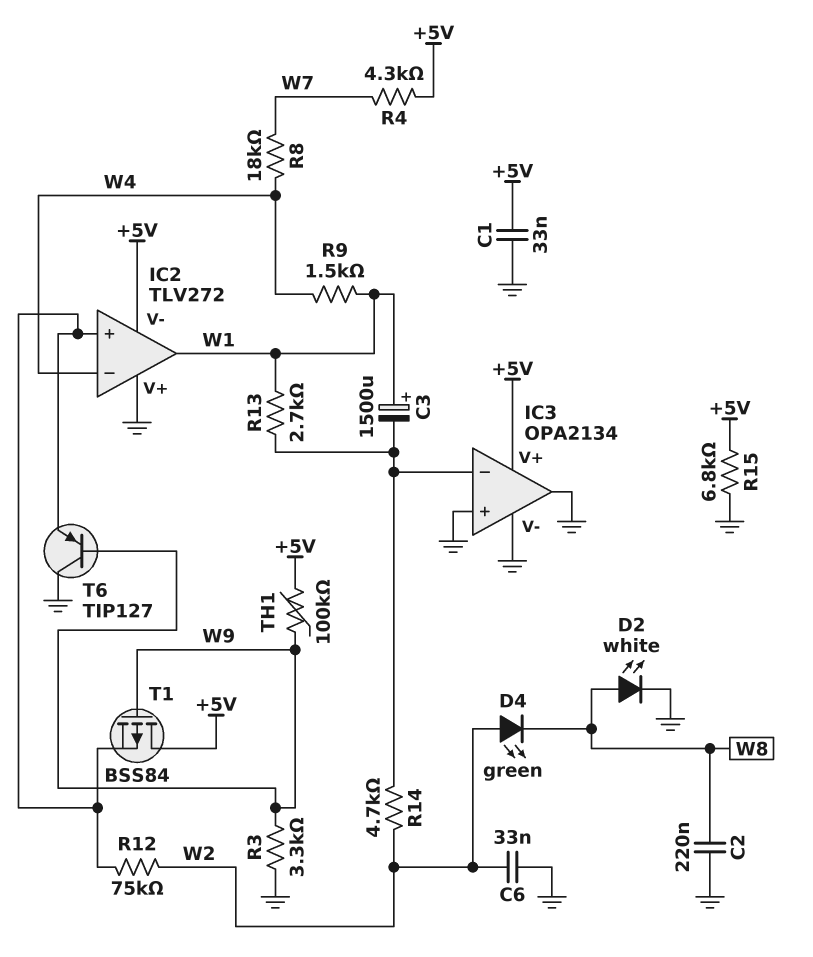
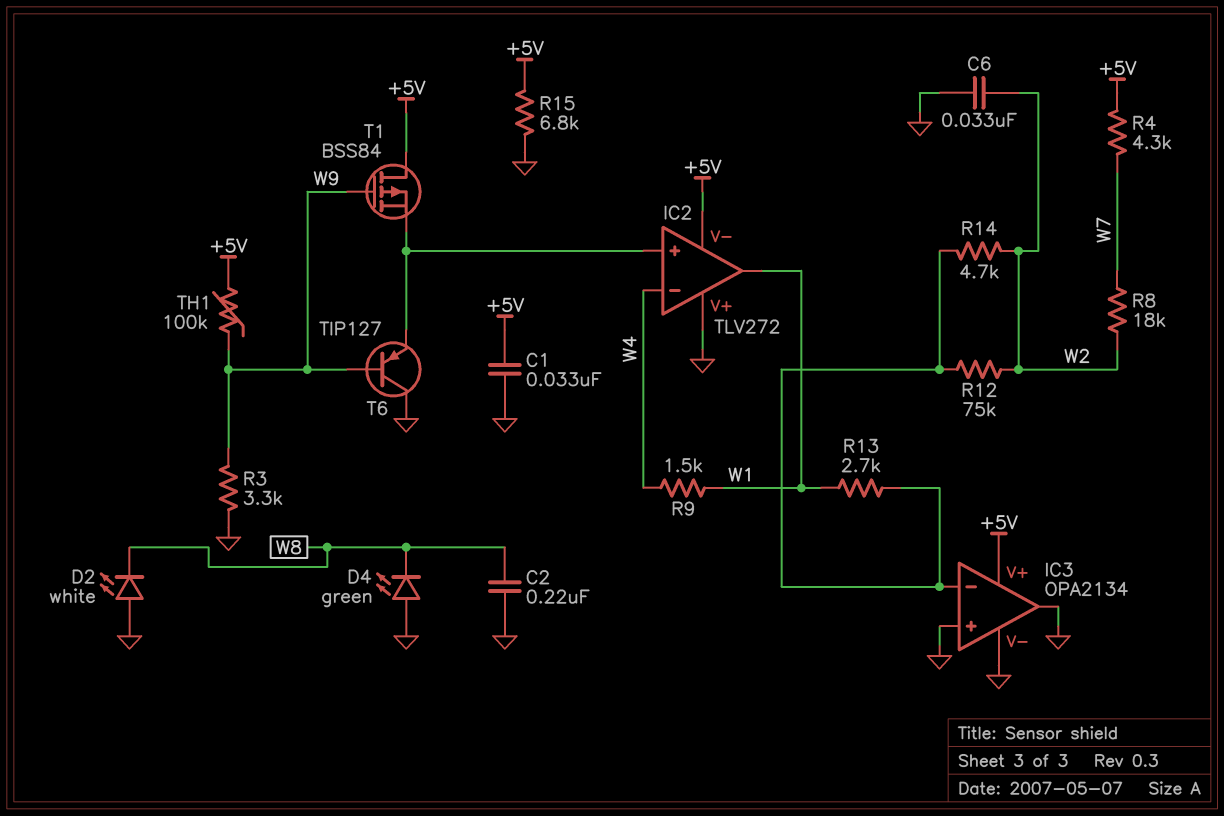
C3: 1500uF (plus W1, minus IC3/in-) -> none
D2: LED white (A W8, K GND) -> LED white (A GND, K W8)
D4: LED green (A W2, K W8) -> LED green (A GND, K W8)
R8: 18k (W4, W7) -> 18k (W2, W7)
R12: 75k (IC2/in+, W2) -> 75k (IC3/in-, W2)

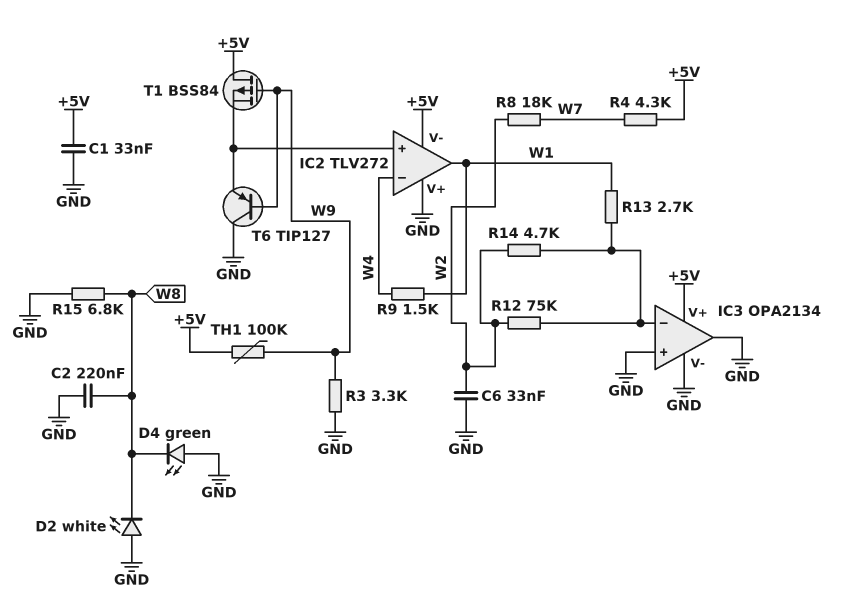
R15: 6.8k (+5V, GND) -> 6.8k (GND, W8)

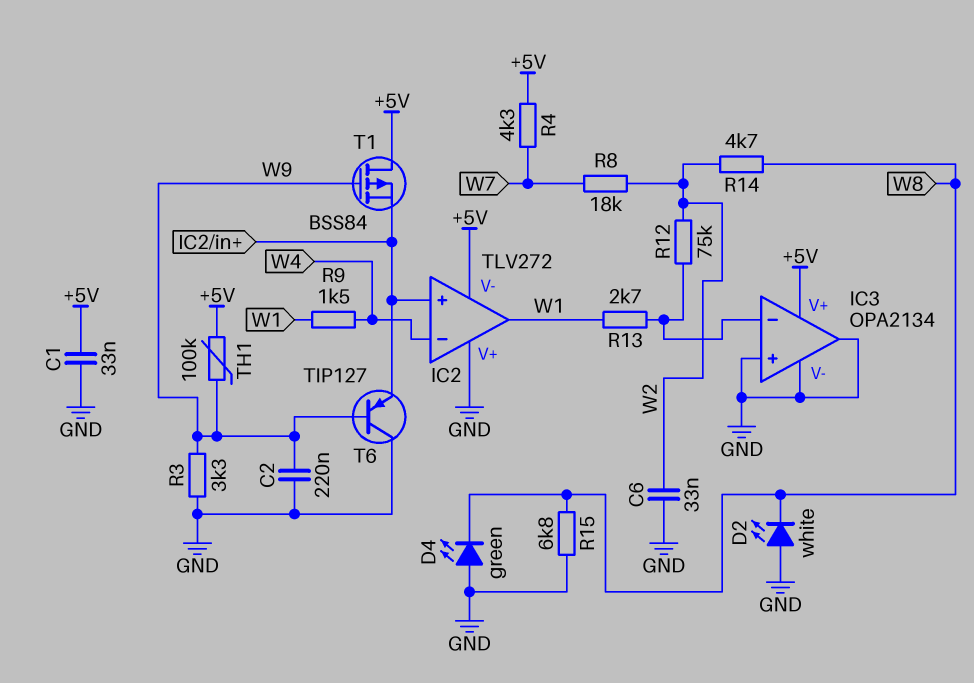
C2: 220nF (GND, W8) -> 220nF (GND, W9)
R14: 4.7k (IC3/in-, W2) -> 4.7k (W2, W8)

